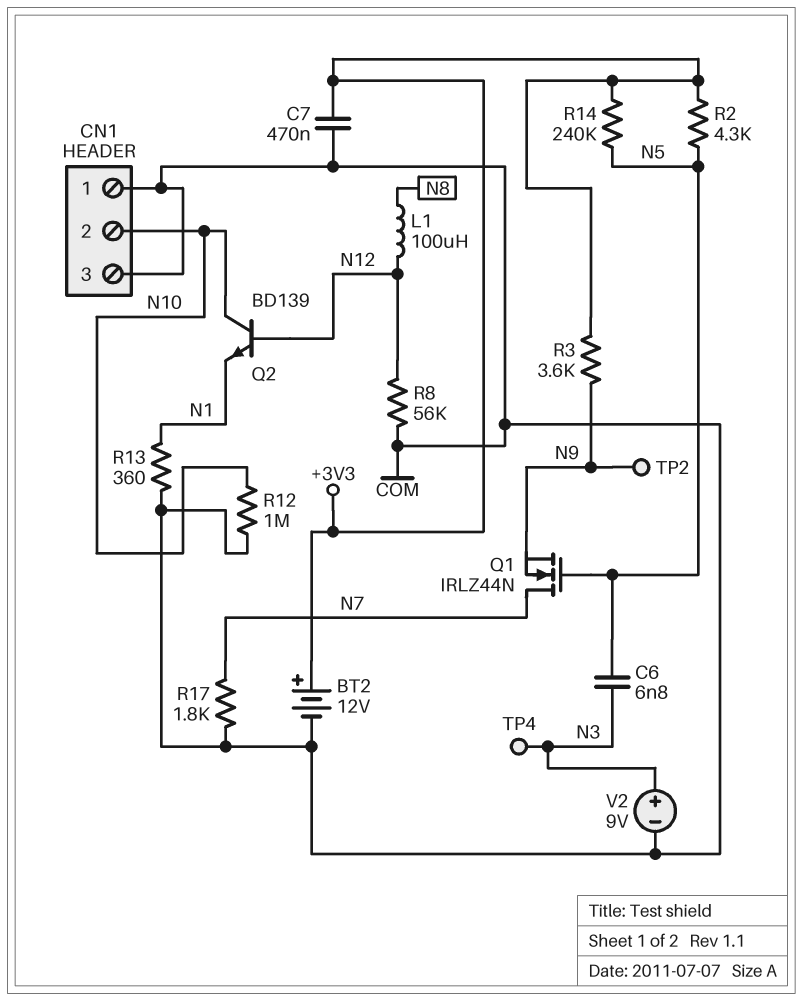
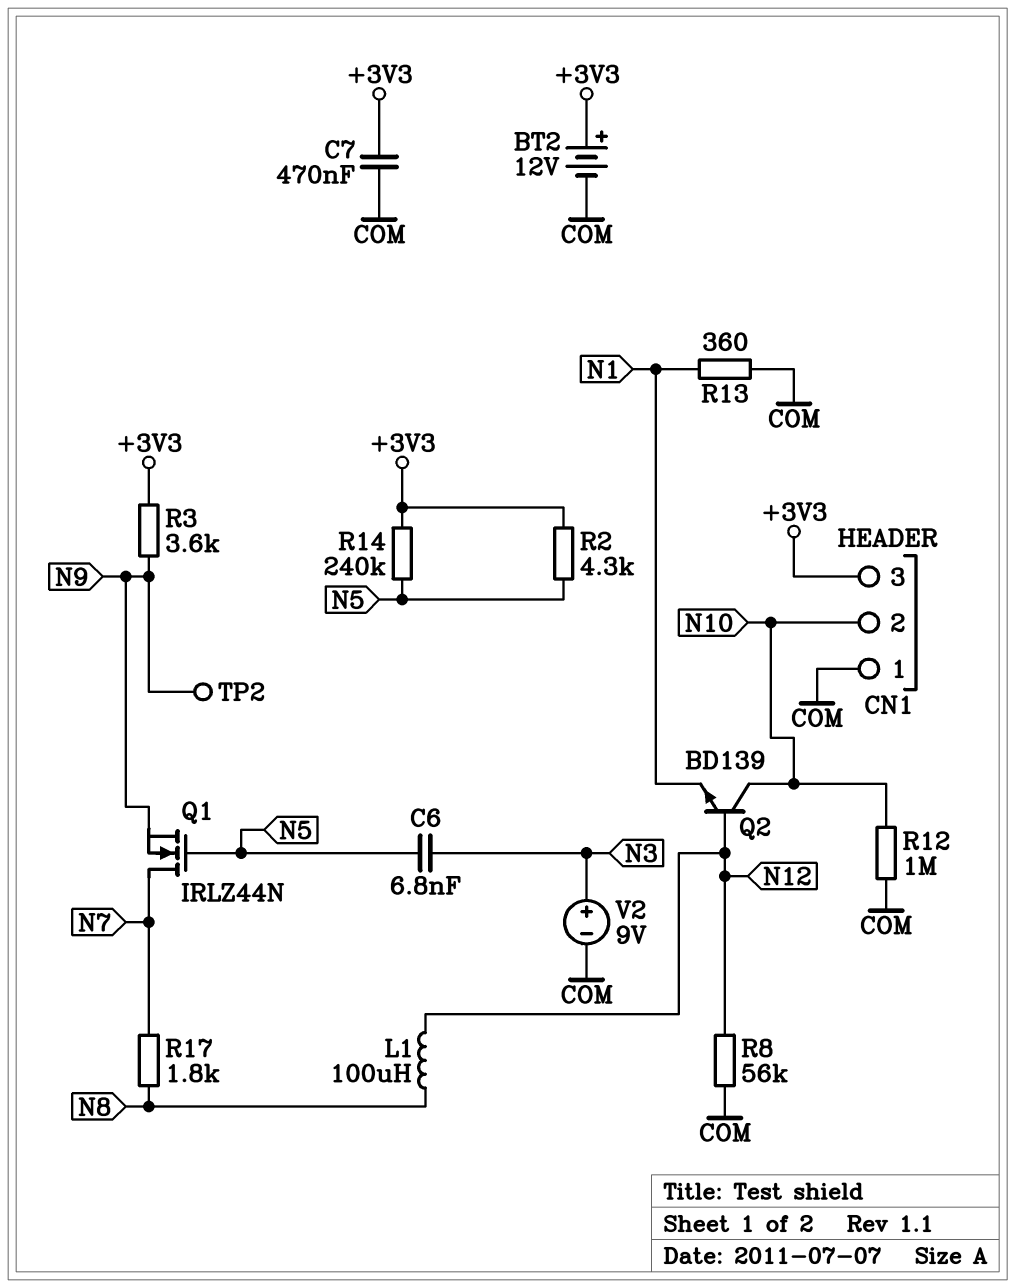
CN1 pin 3: COM -> +3V3
R17: 1.8k (COM, N7) -> 1.8k (N7, N8)
TP4: test point (N3) -> none

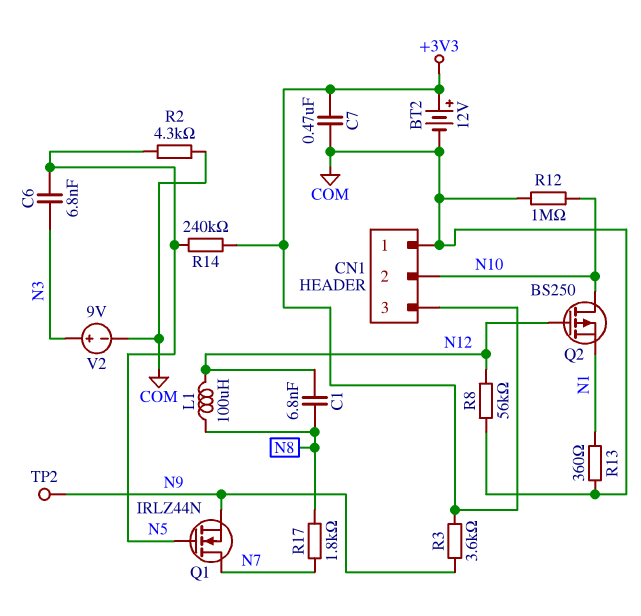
C1: none -> 6.8nF (N8, N12)
Q2: NPN BD139 (B N12, C N10, E N1) -> PMOS BS250 (G N12, D N10, S N1)
R2: 4.3k (+3V3, N5) -> 4.3k (COM, N5)

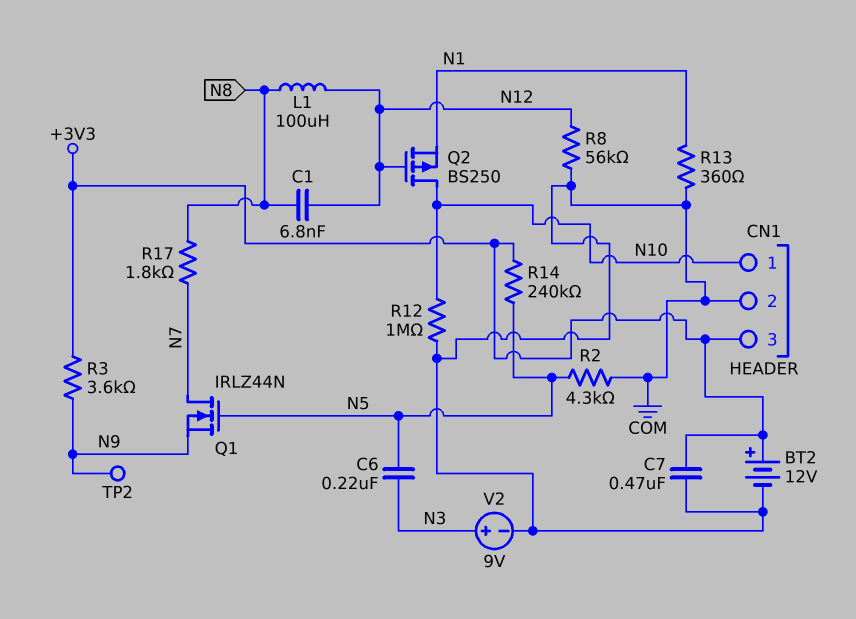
C6: 6.8nF (N3, N5) -> 220nF (N3, N5)
CN1 pin 1: COM -> N10
CN1 pin 2: N10 -> COM

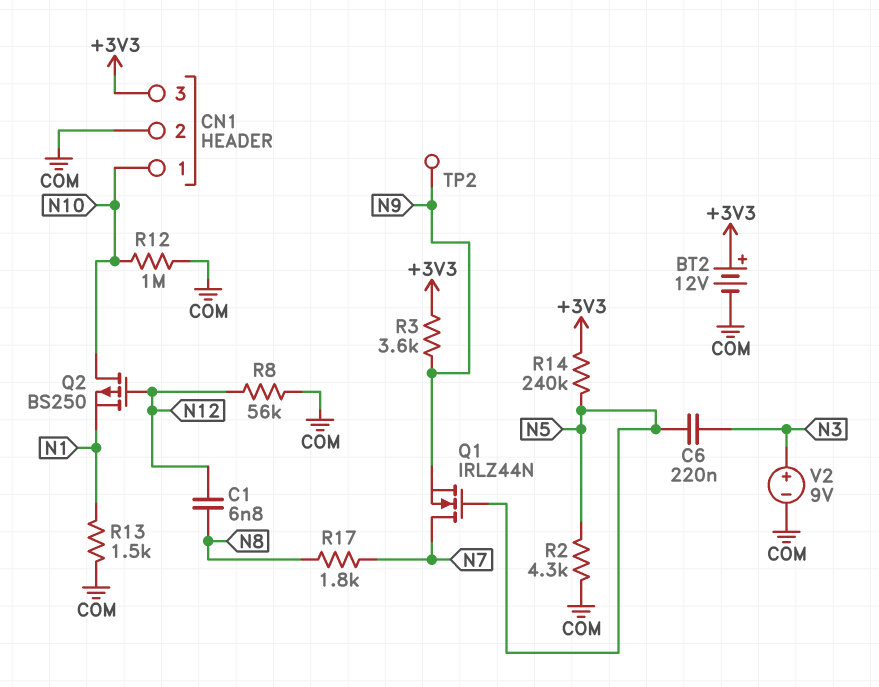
C7: 470nF (+3V3, COM) -> none
L1: 100uH (N8, N12) -> none
R13: 360 (COM, N1) -> 1.5k (COM, N1)

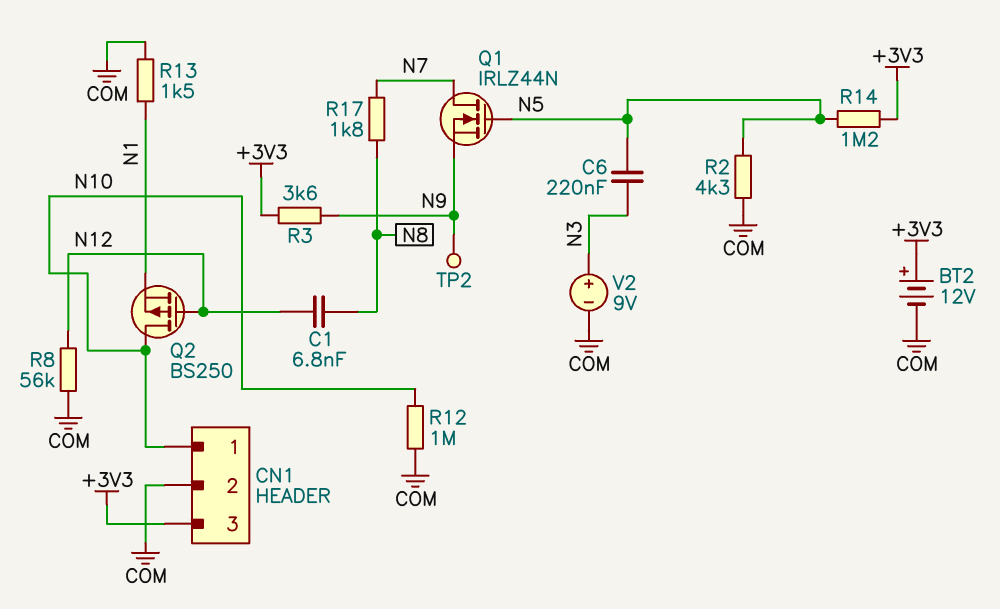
R14: 240k (+3V3, N5) -> 1.2M (+3V3, N5)

